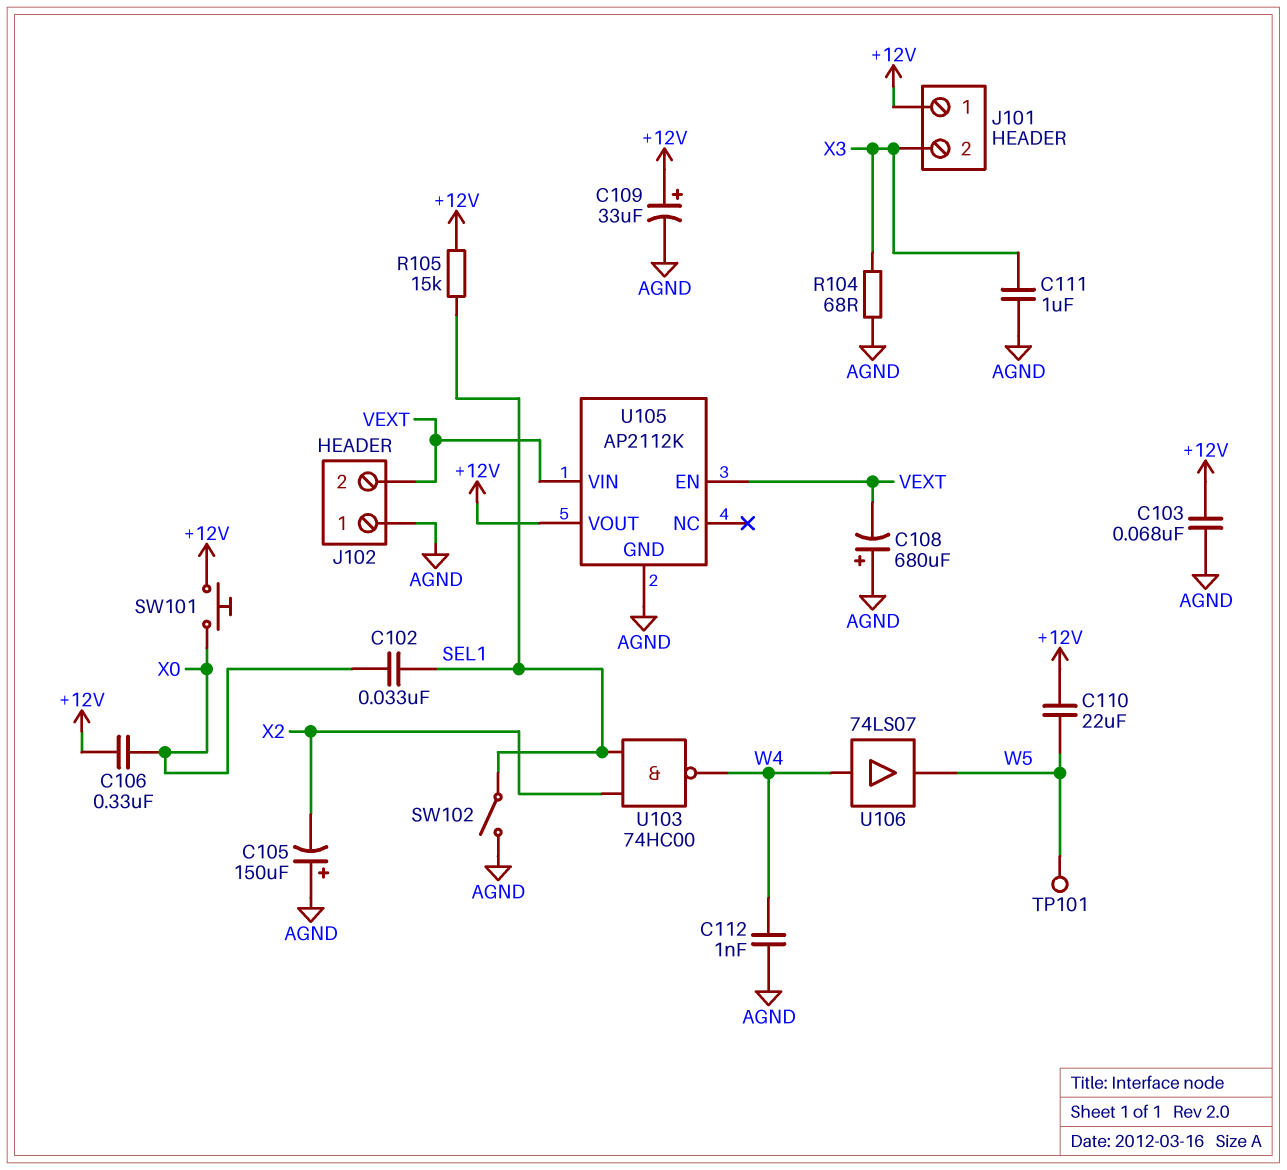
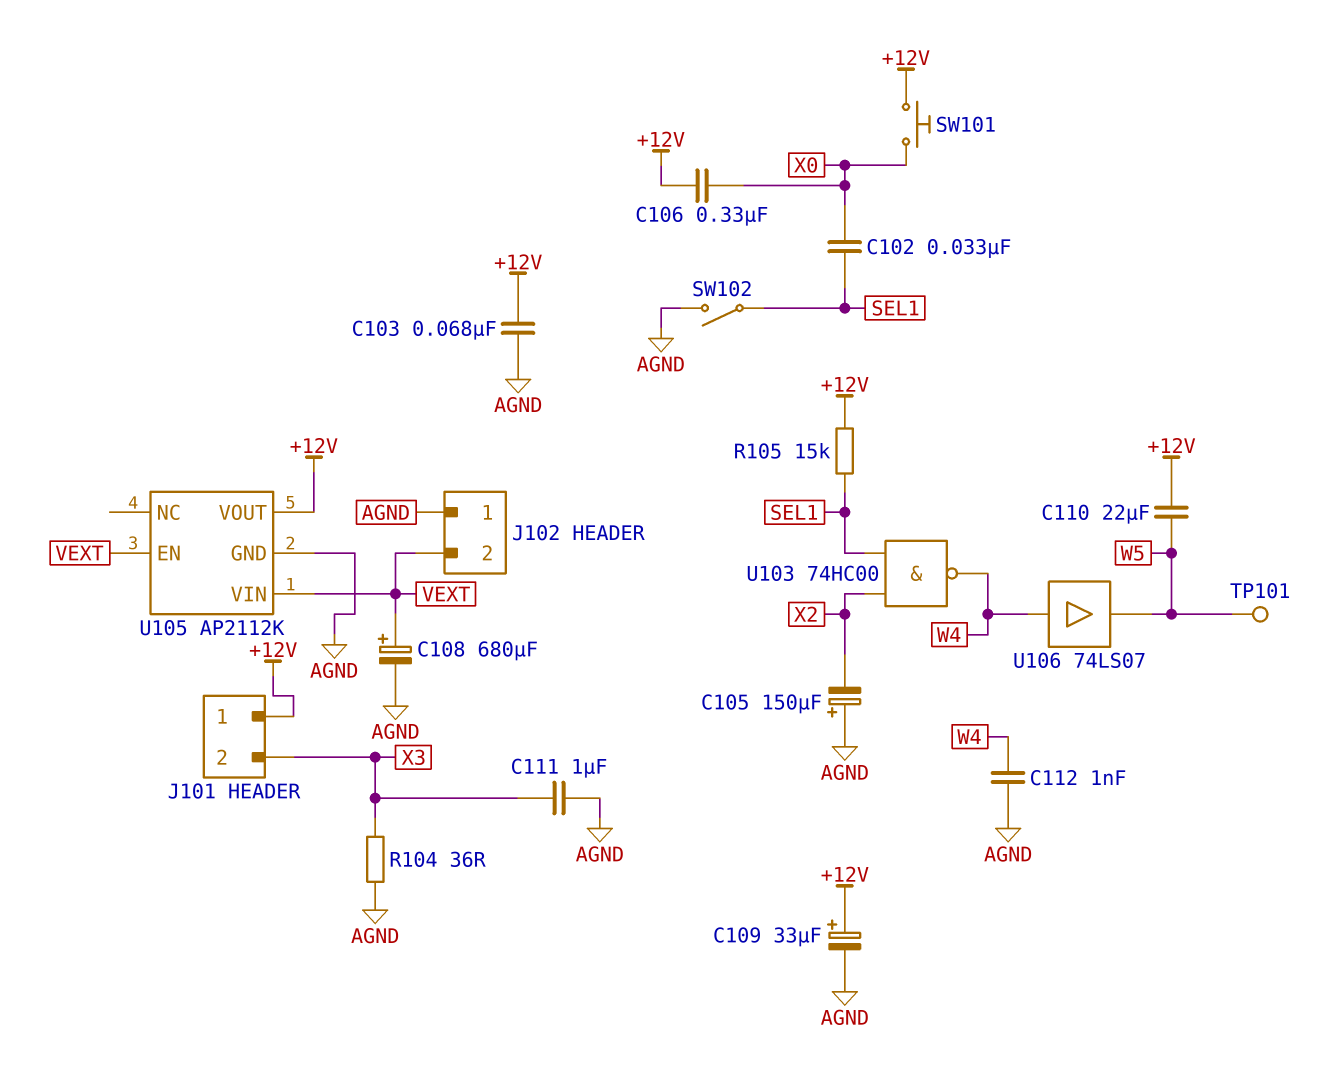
C108: 680uF (plus AGND, minus VEXT) -> 680uF (plus VEXT, minus AGND)
R104: 68 (AGND, X3) -> 36 (AGND, X3)

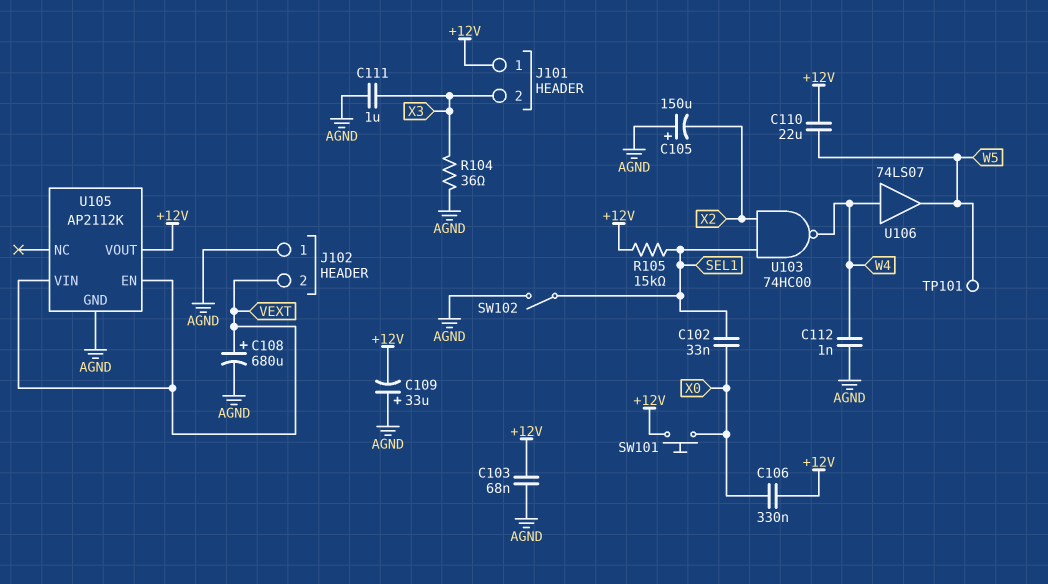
C109: 33uF (plus +12V, minus AGND) -> 33uF (plus AGND, minus +12V)

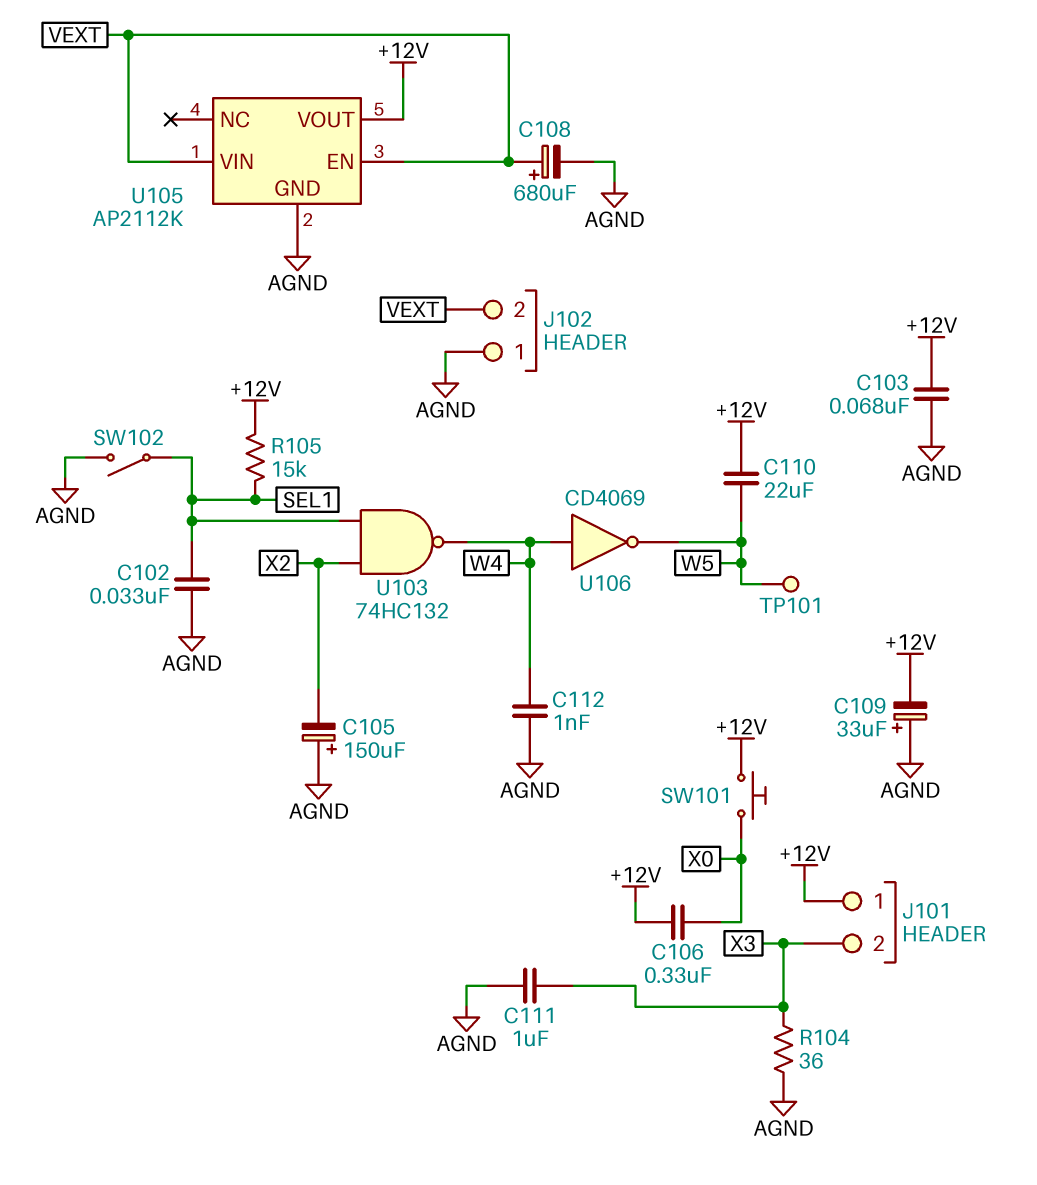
C102: 33nF (SEL1, X0) -> 33nF (AGND, SEL1)
U103: NAND 74HC00 (in SEL1, in X2, out W4) -> NAND 74HC132 (in SEL1, in X2, out W4)
U106: buffer 74LS07 (in W4, out W5) -> NOT CD4069 (in W4, out W5)

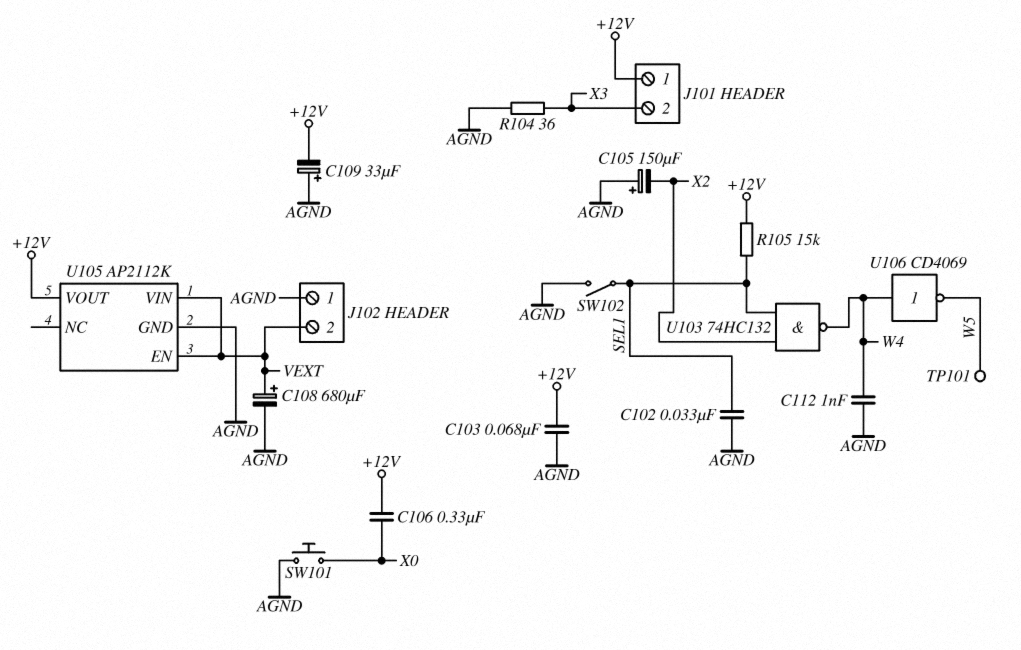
C110: 22uF (+12V, W5) -> none
C111: 1uF (AGND, X3) -> none
SW101: button (+12V, X0) -> button (AGND, X0)

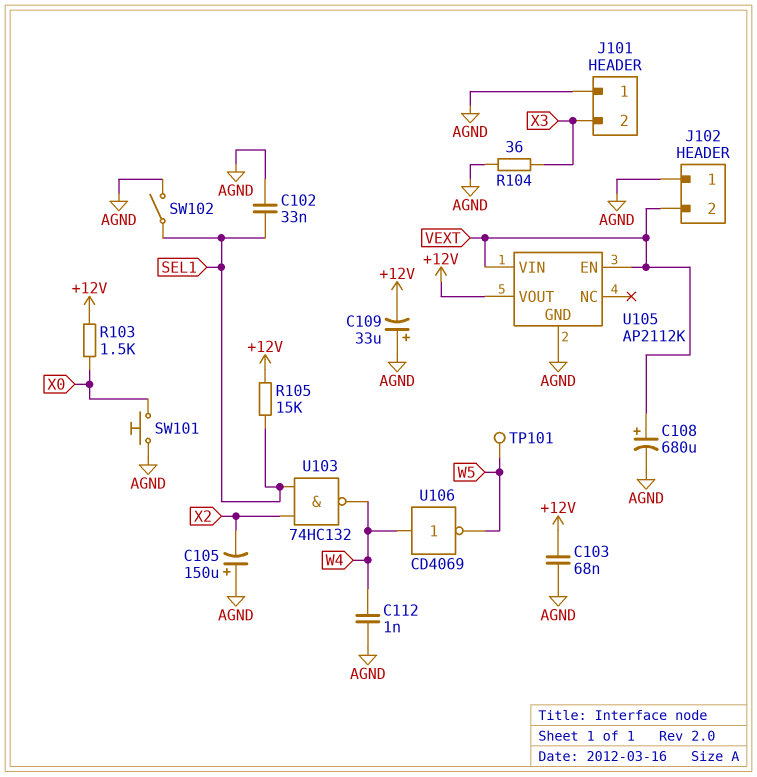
C106: 330nF (+12V, X0) -> none
J101 pin 1: +12V -> AGND
R103: none -> 1.5k (+12V, X0)

